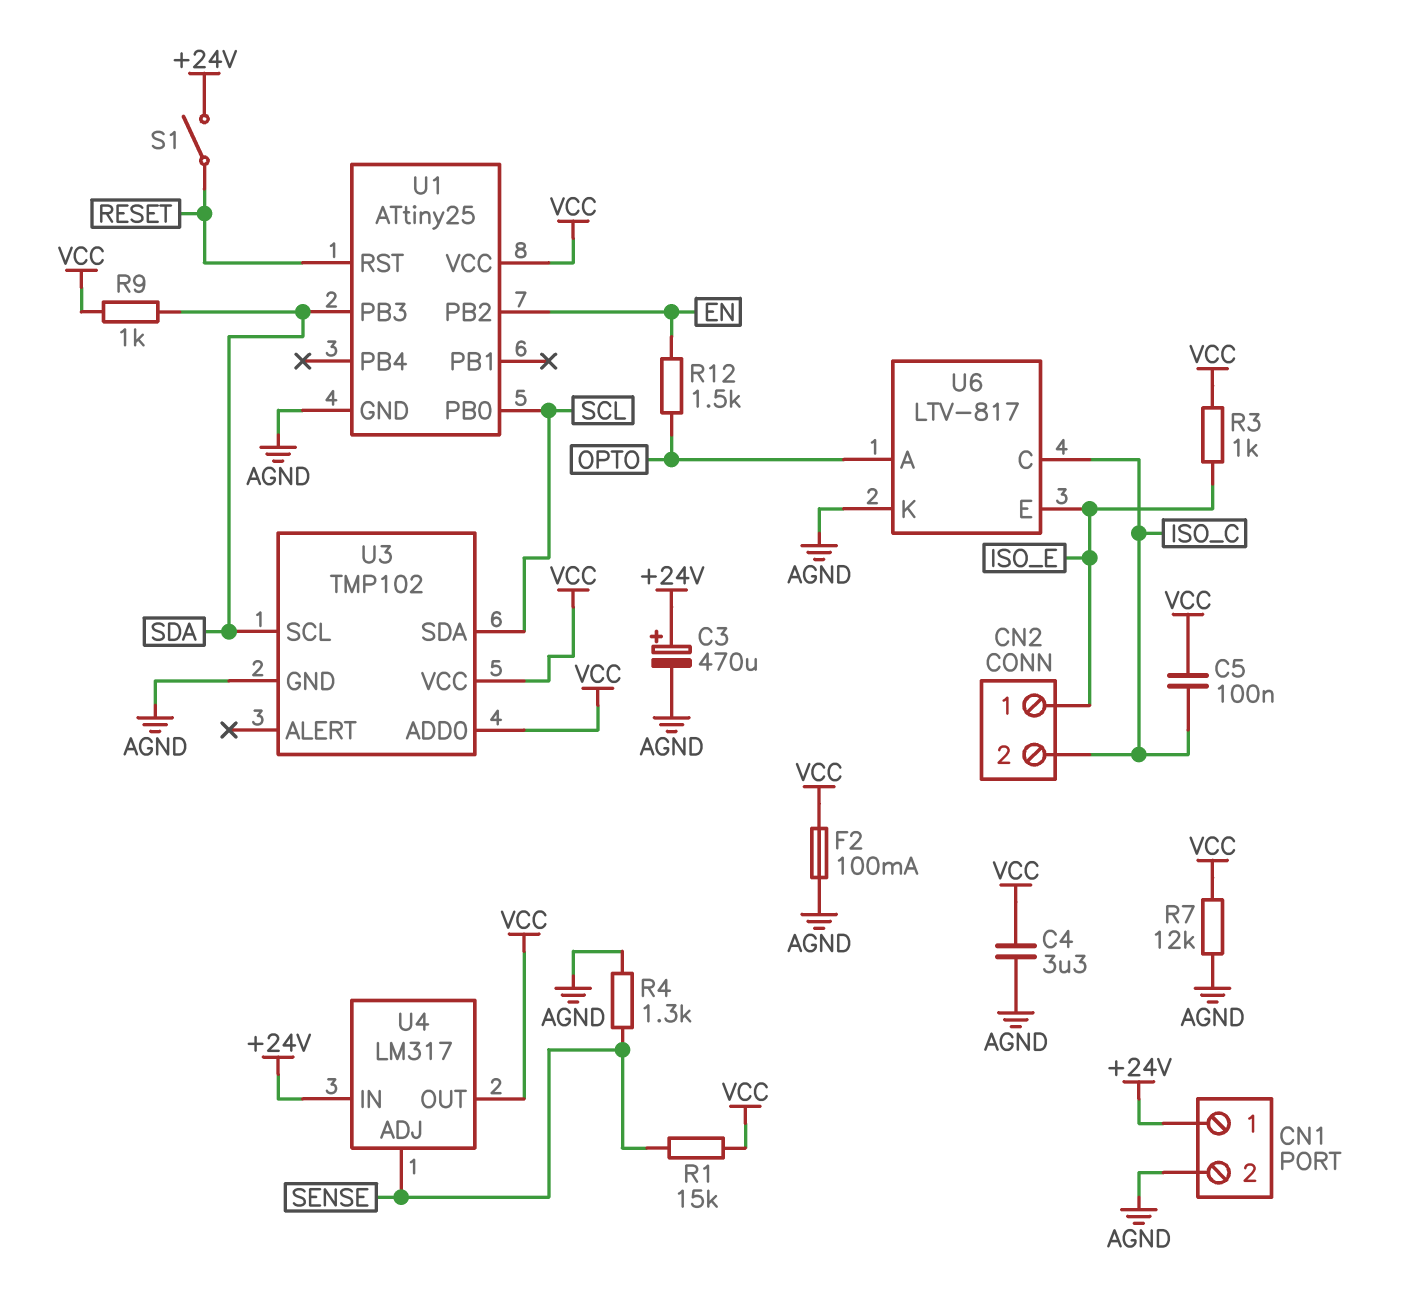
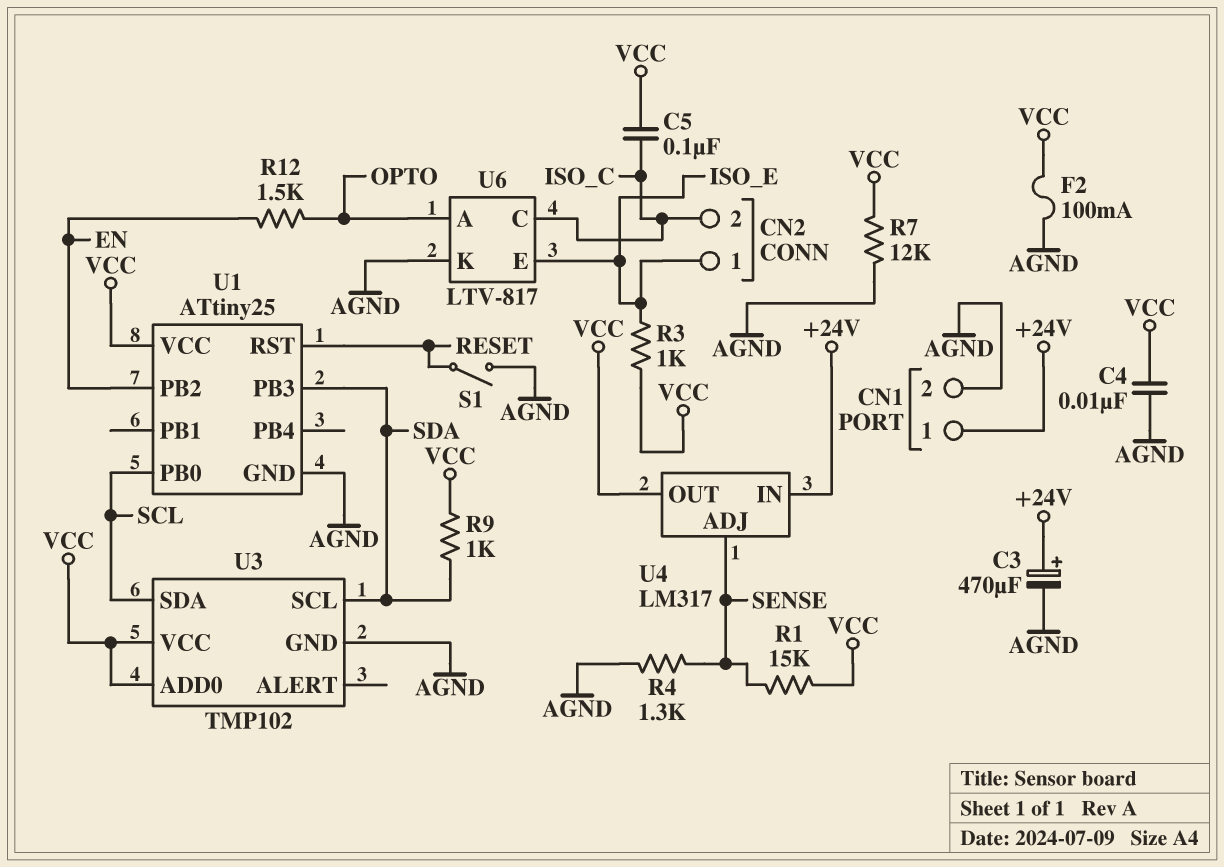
C4: 3.3uF (AGND, VCC) -> 10nF (AGND, VCC)
S1: switch (+24V, RESET) -> switch (AGND, RESET)

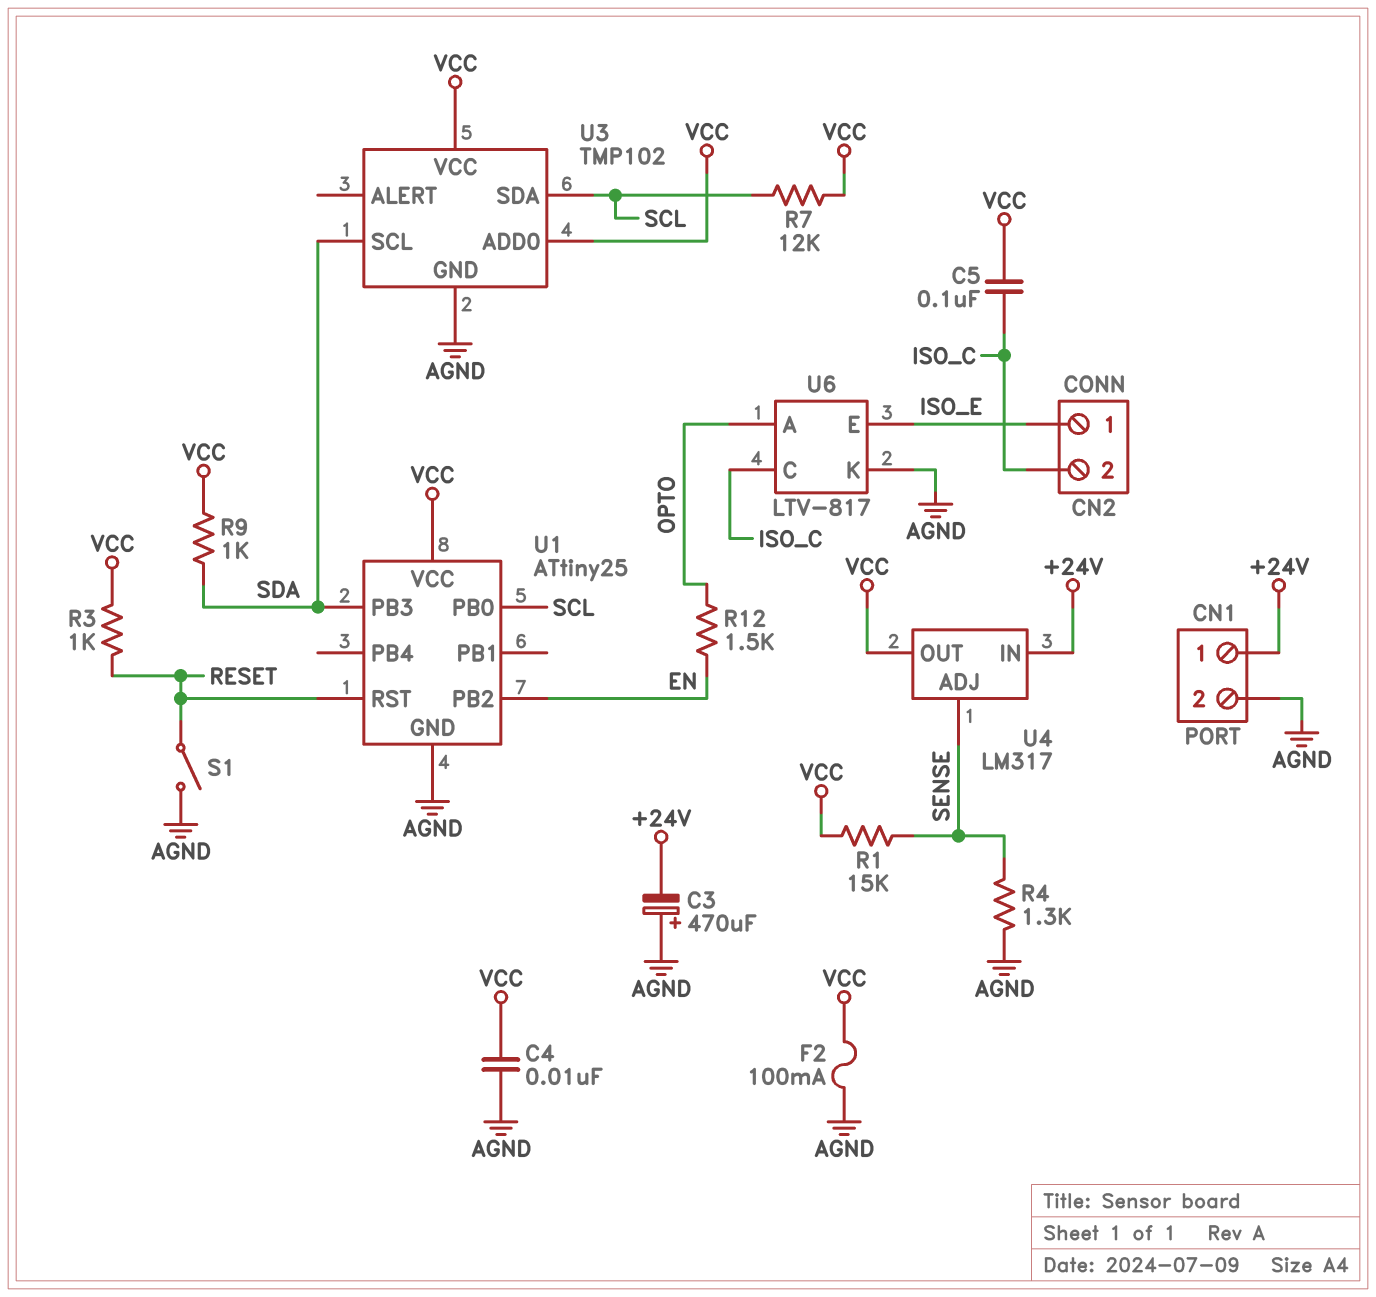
C3: 470uF (plus +24V, minus AGND) -> 470uF (plus AGND, minus +24V)
R3: 1k (ISO_E, VCC) -> 1k (RESET, VCC)
R7: 12k (AGND, VCC) -> 12k (SCL, VCC)

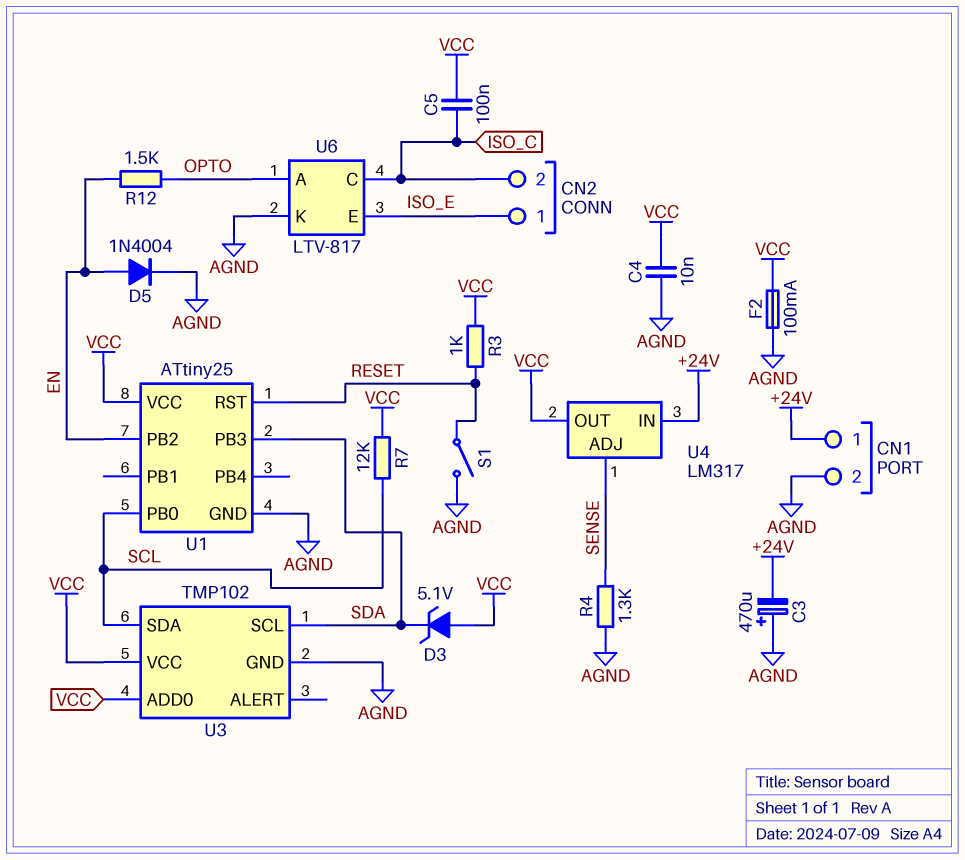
D3: none -> zener 5.1V (A VCC, K SDA)
D5: none -> diode 1N4004 (A EN, K AGND)
R1: 15k (SENSE, VCC) -> none
R9: 1k (SDA, VCC) -> none

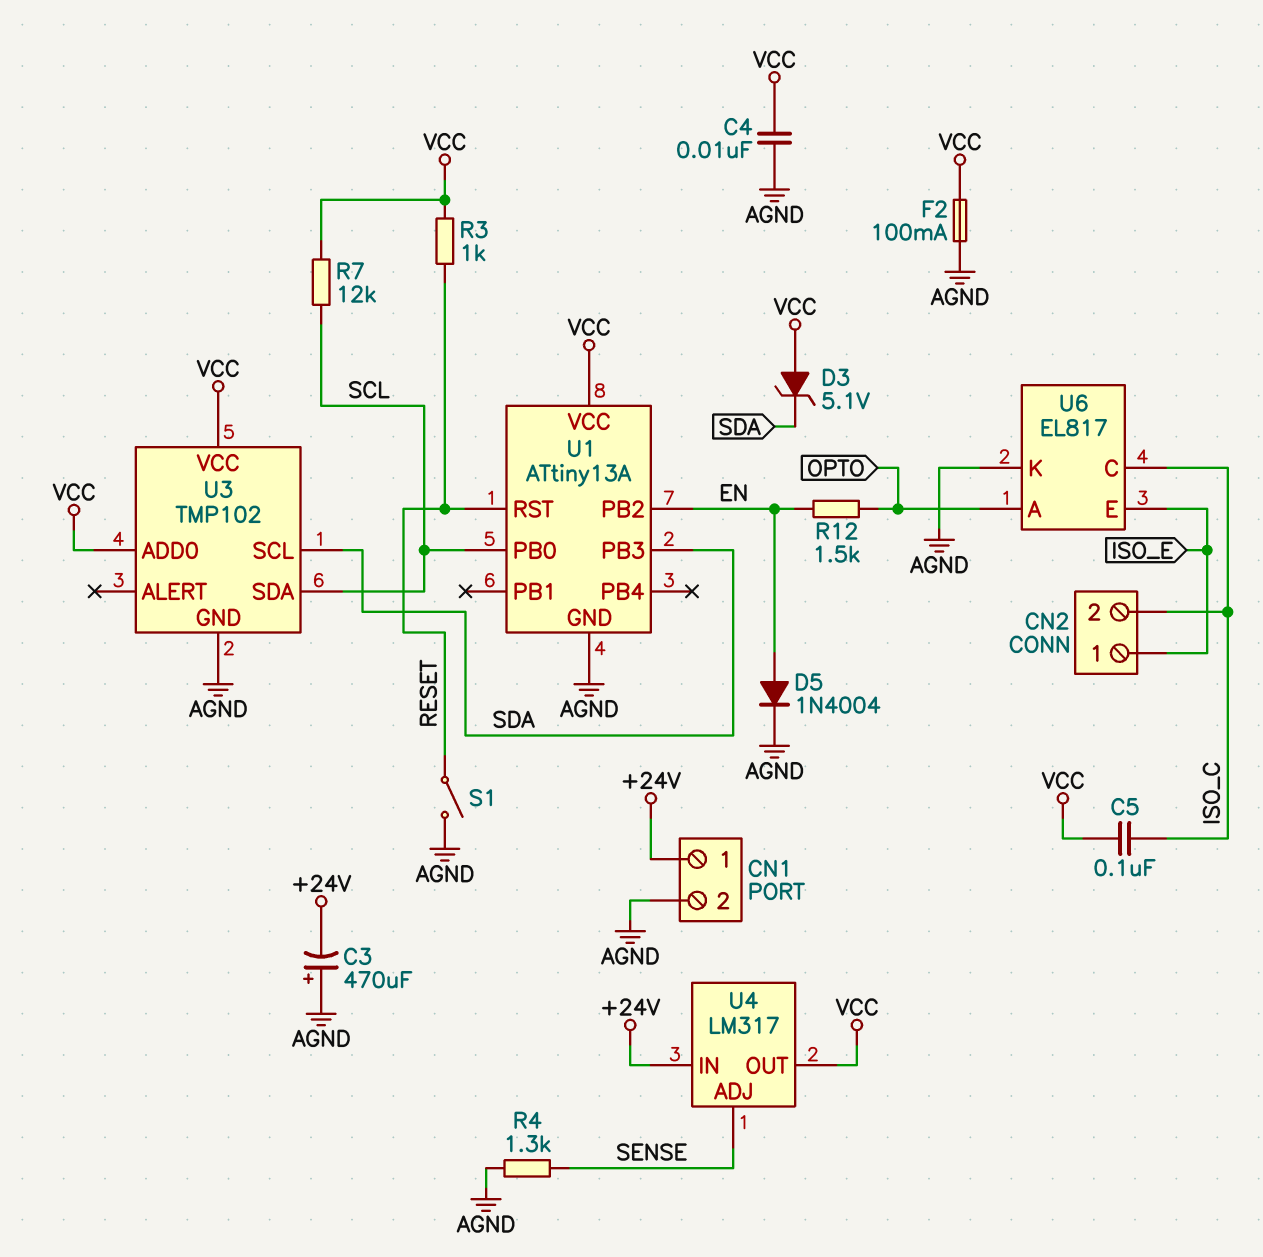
U1: ATtiny25 -> ATtiny13A
U6: LTV-817 -> EL817

